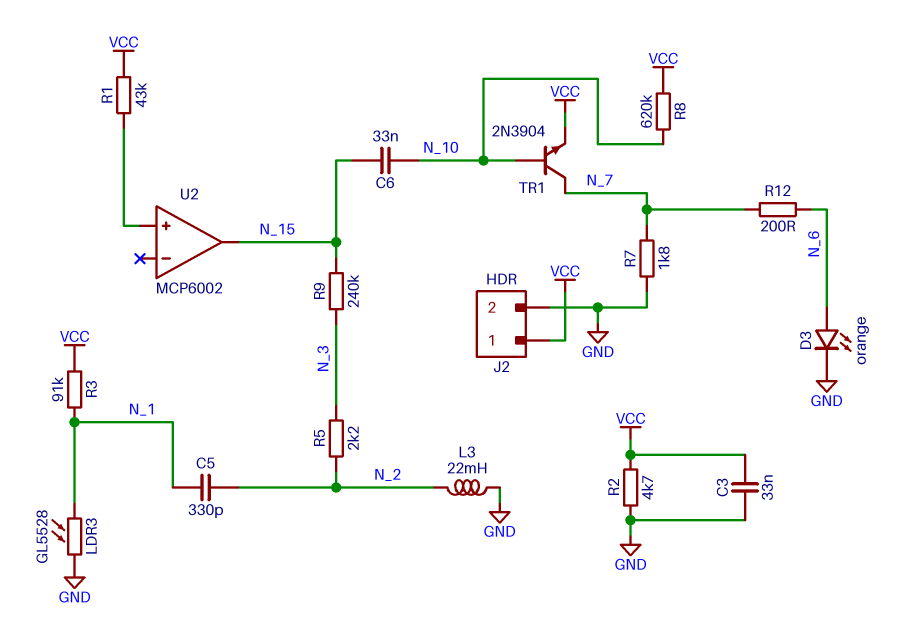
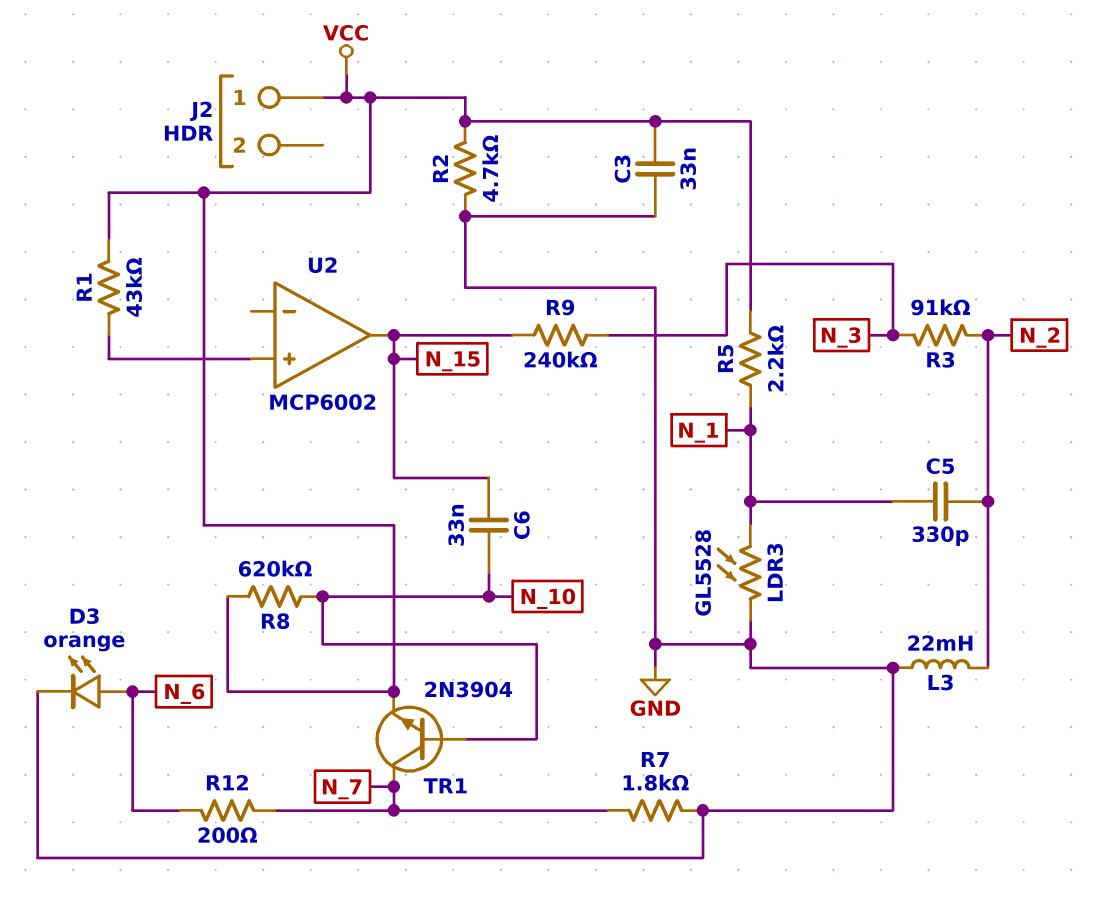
J2 pin 2: GND -> none
R3: 91k (N_1, VCC) -> 91k (N_2, N_3)
R5: 2.2k (N_2, N_3) -> 2.2k (N_1, VCC)

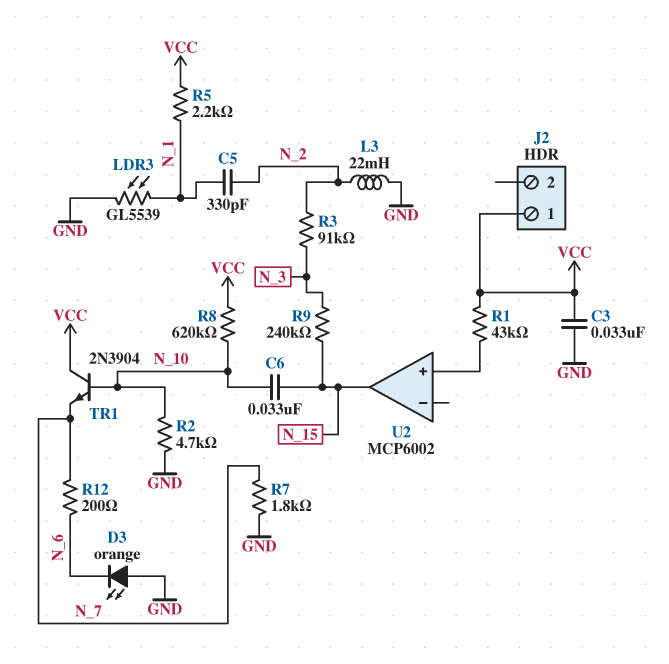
D3: LED orange (A N_6, K GND) -> LED orange (A GND, K N_6)
LDR3: GL5528 (GND, N_1) -> GL5539 (GND, N_1)
R2: 4.7k (GND, VCC) -> 4.7k (GND, N_10)
TR1: NPN 2N3904 (B N_10, C N_7, E VCC) -> NPN 2N3904 (B N_10, C VCC, E N_7)

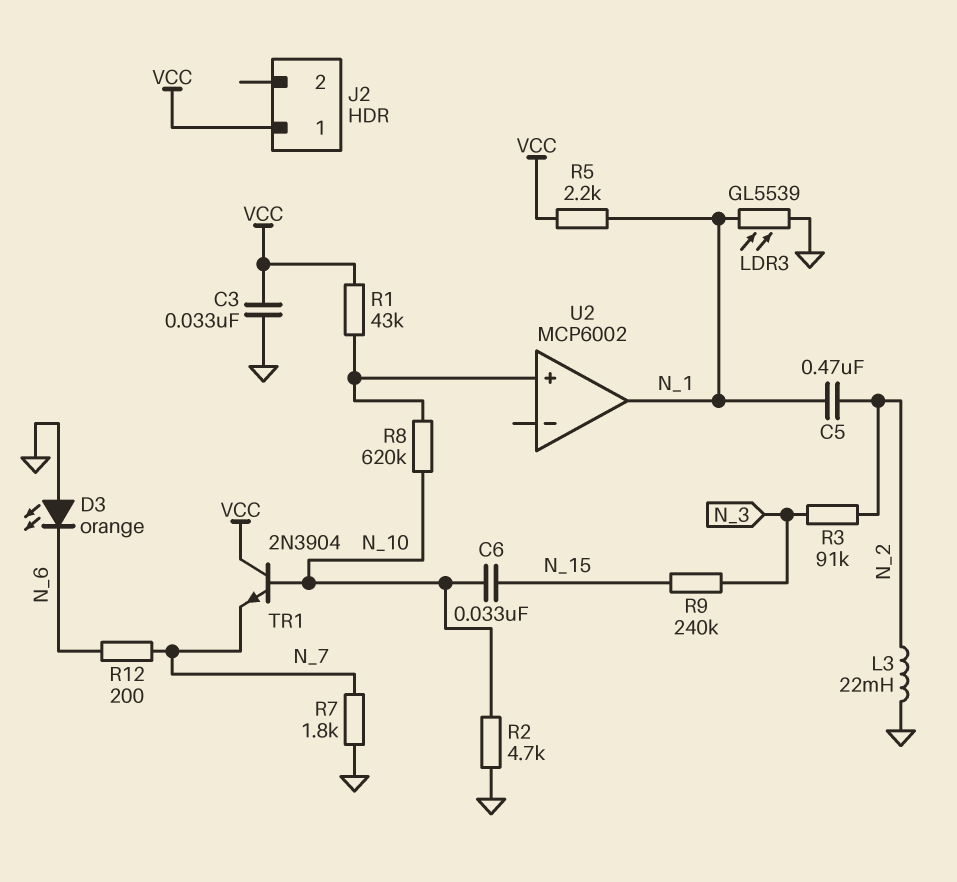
C5: 330pF (N_1, N_2) -> 470nF (N_1, N_2)
R8: 620k (N_10, VCC) -> 620k (N_10, U2/in+)
U2 pin out: N_15 -> N_1

